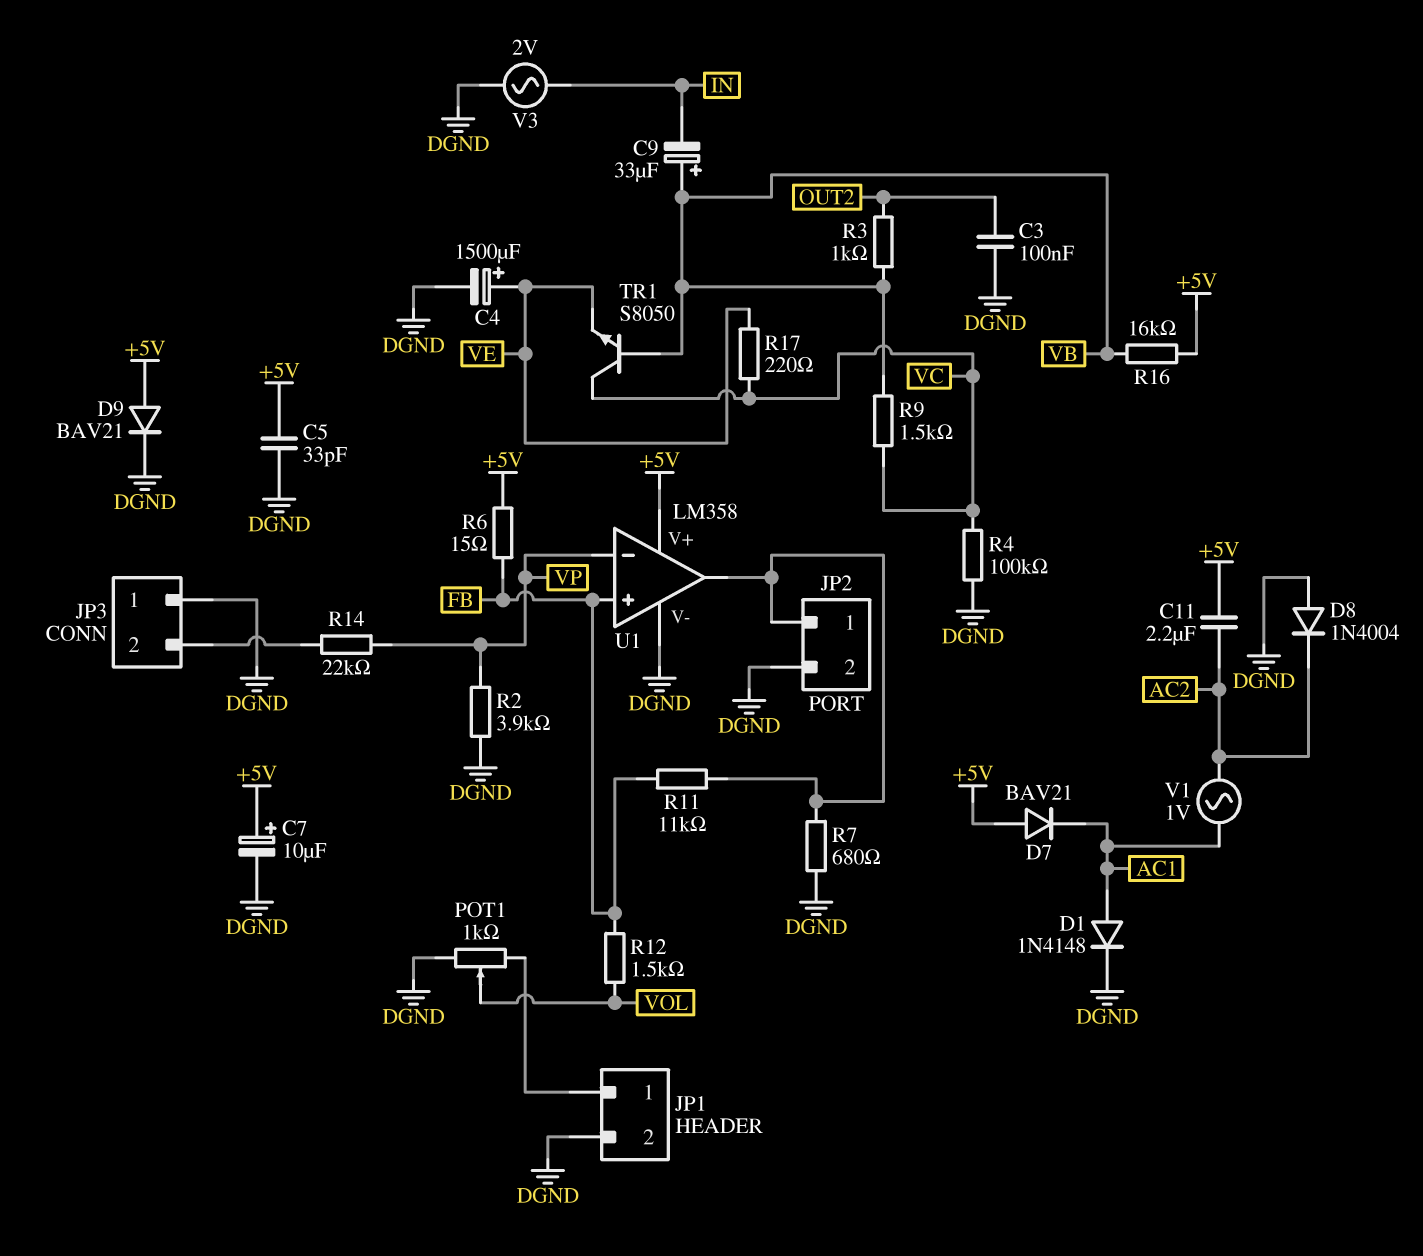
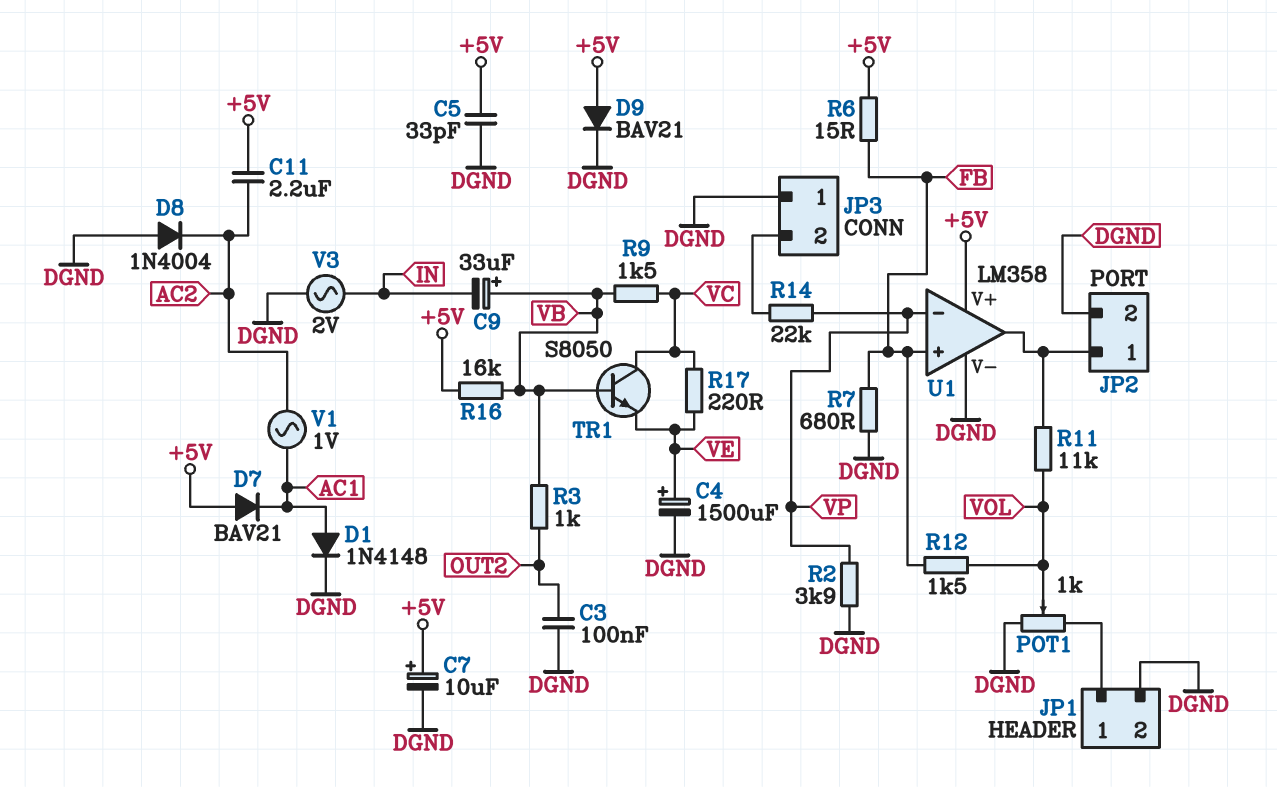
R4: 100k (DGND, VC) -> none
R7: 680 (DGND, JP2/1) -> 680 (DGND, FB)
R11: 11k (FB, JP2/1) -> 11k (JP2/1, VOL)

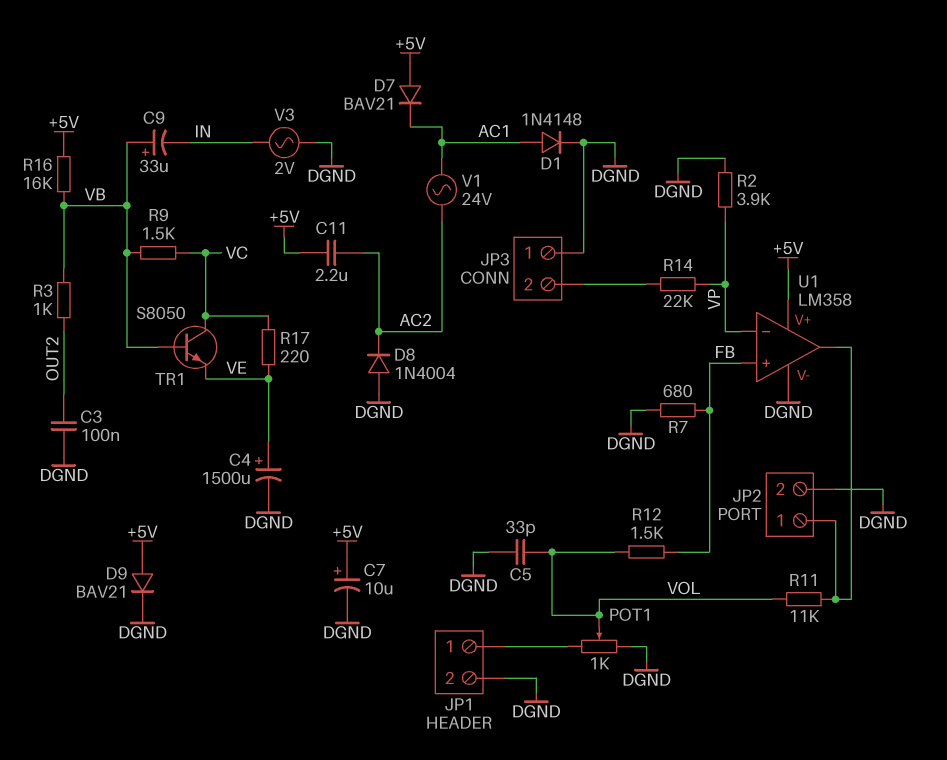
C5: 33pF (+5V, DGND) -> 33pF (DGND, VOL)
R6: 15 (+5V, FB) -> none
V1: AC 1V (AC1, AC2) -> AC 24V (AC1, AC2)

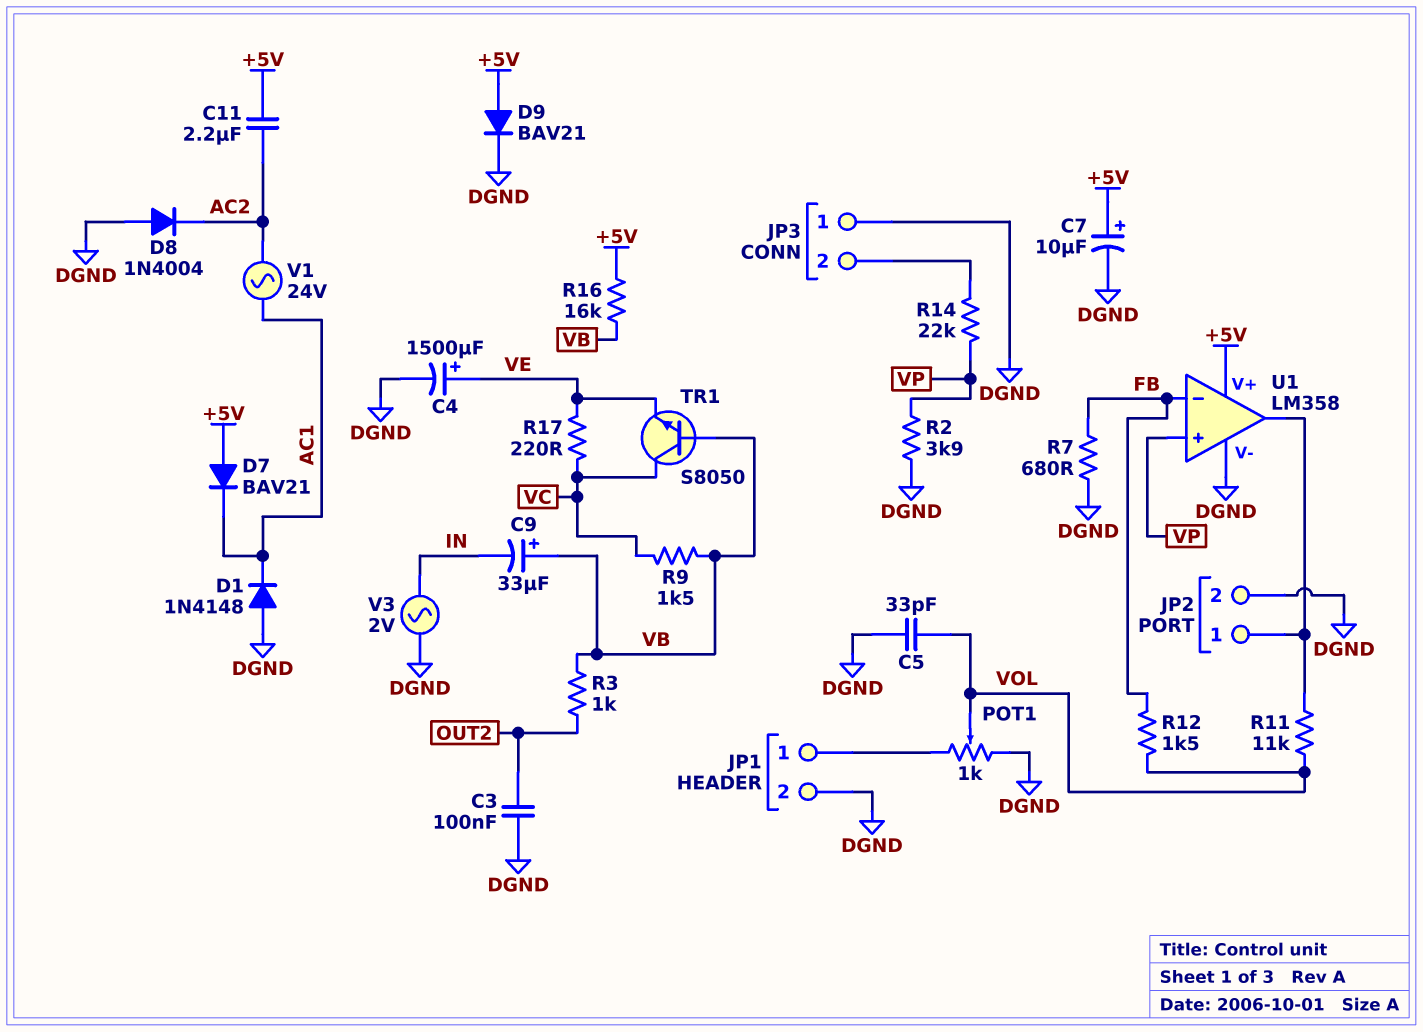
D1: diode 1N4148 (A AC1, K DGND) -> diode 1N4148 (A DGND, K AC1)
U1 pin in+: FB -> VP
U1 pin in-: VP -> FB

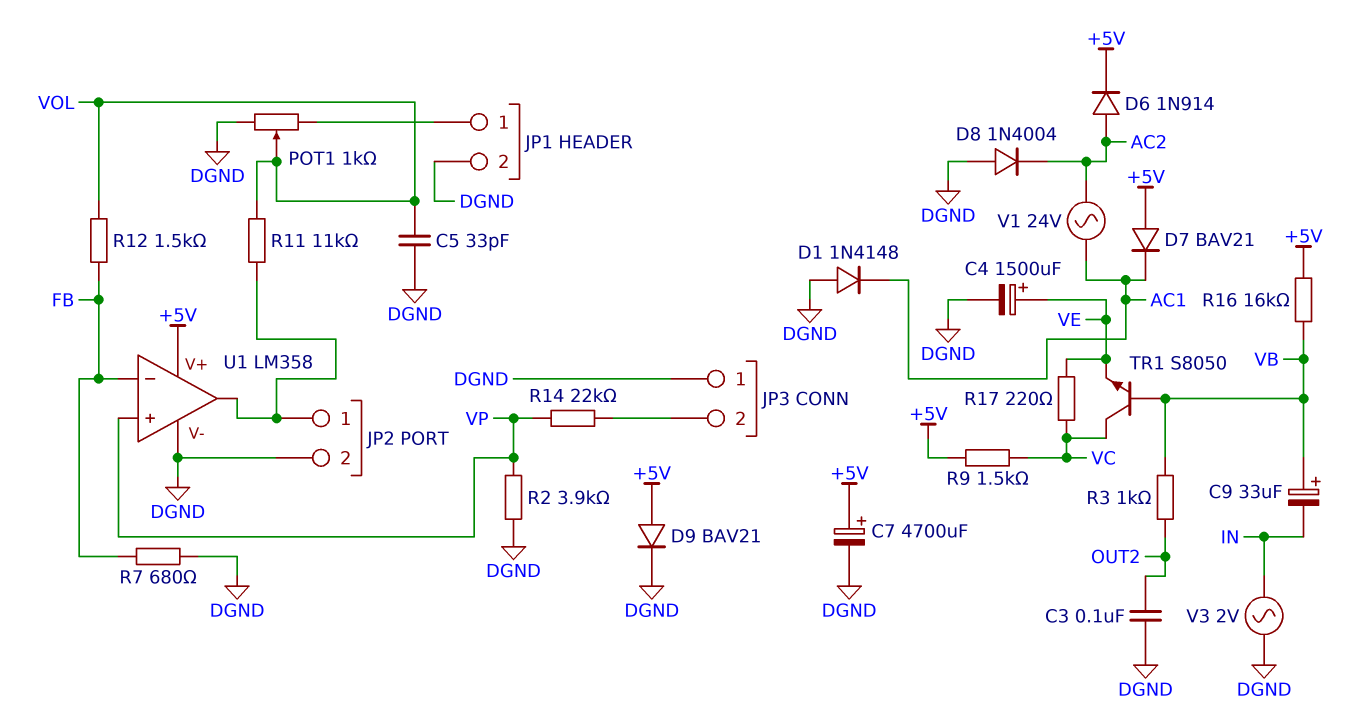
C7: 10uF (plus +5V, minus DGND) -> 4700uF (plus +5V, minus DGND)
C11: 2.2uF (+5V, AC2) -> none
D6: none -> diode 1N914 (A AC2, K +5V)
R9: 1.5k (VB, VC) -> 1.5k (+5V, VC)

